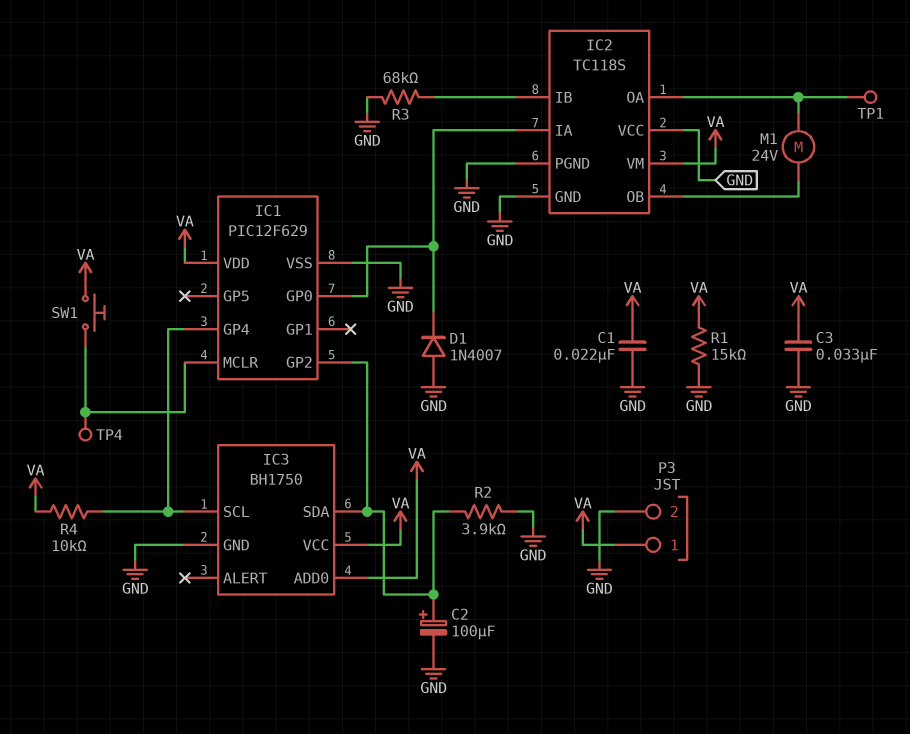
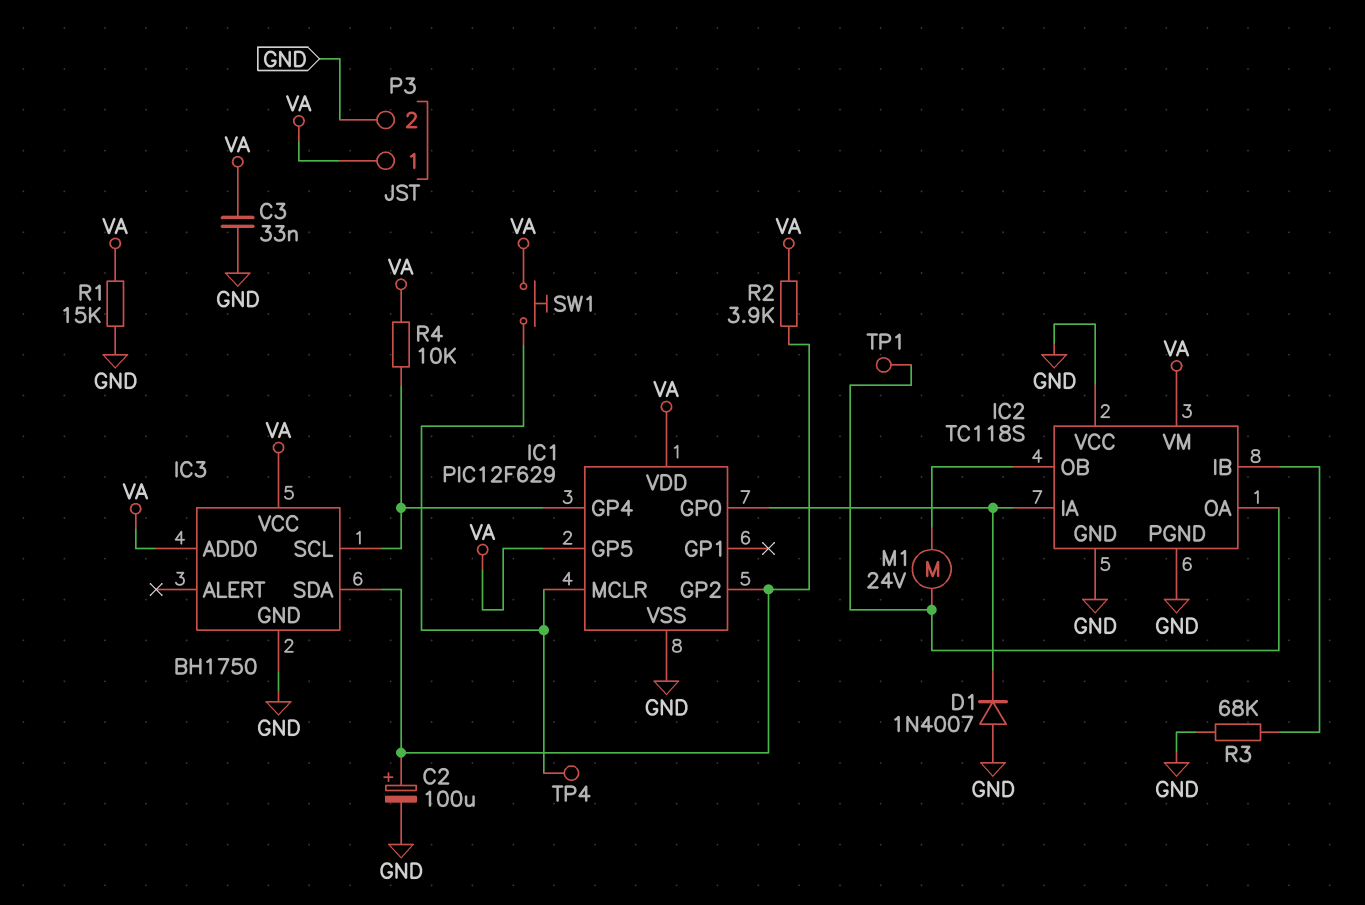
C1: 22nF (GND, VA) -> none
IC1 pin GP5: none -> VA
R2: 3.9k (GND, IC1/GP2) -> 3.9k (IC1/GP2, VA)

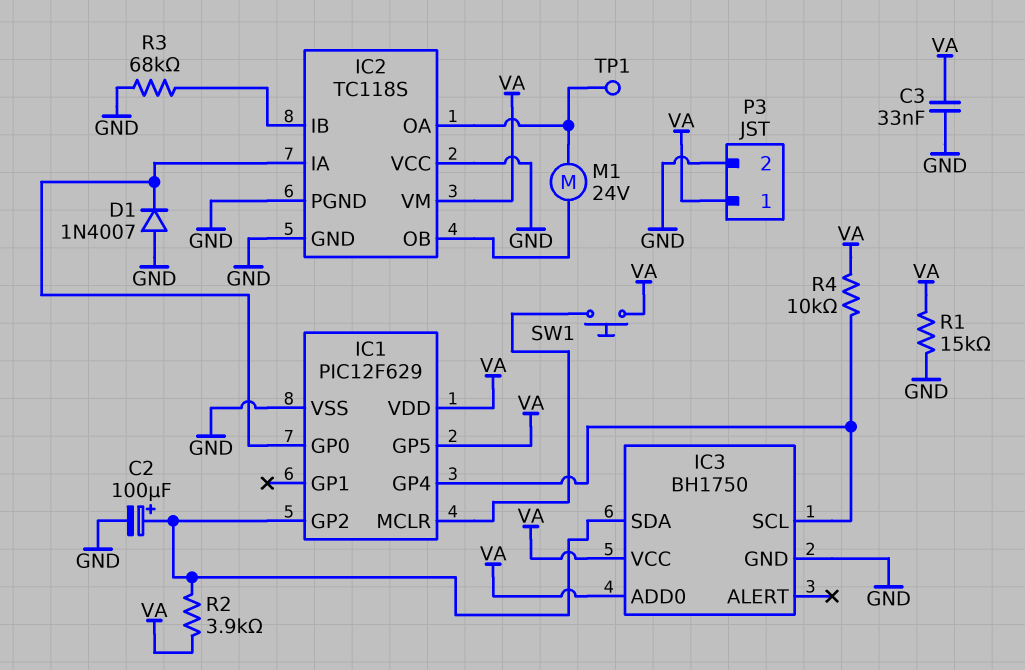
TP4: test point (IC1/MCLR) -> none

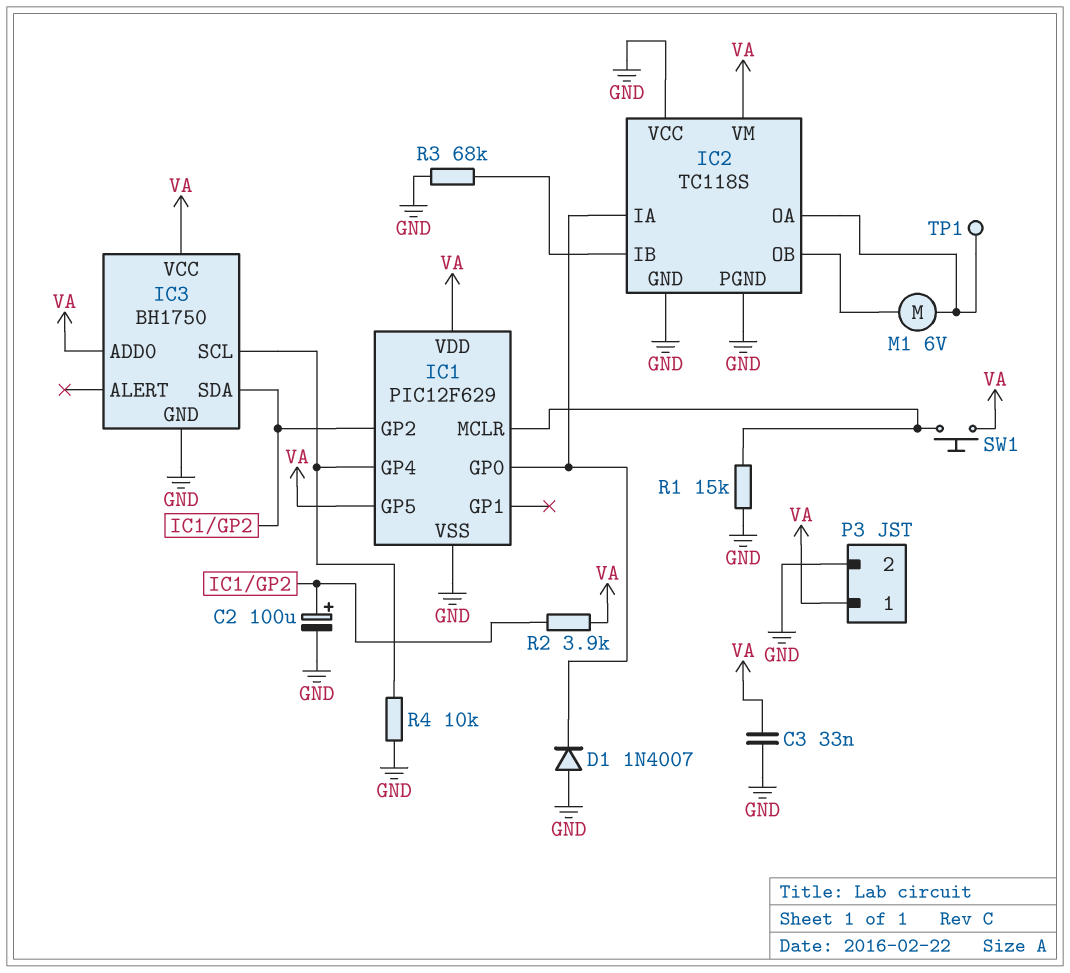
M1: motor 24V (IC2/OA, IC2/OB) -> motor 6V (IC2/OA, IC2/OB)
R1: 15k (GND, VA) -> 15k (GND, IC1/MCLR)
R4: 10k (IC1/GP4, VA) -> 10k (GND, IC1/GP4)

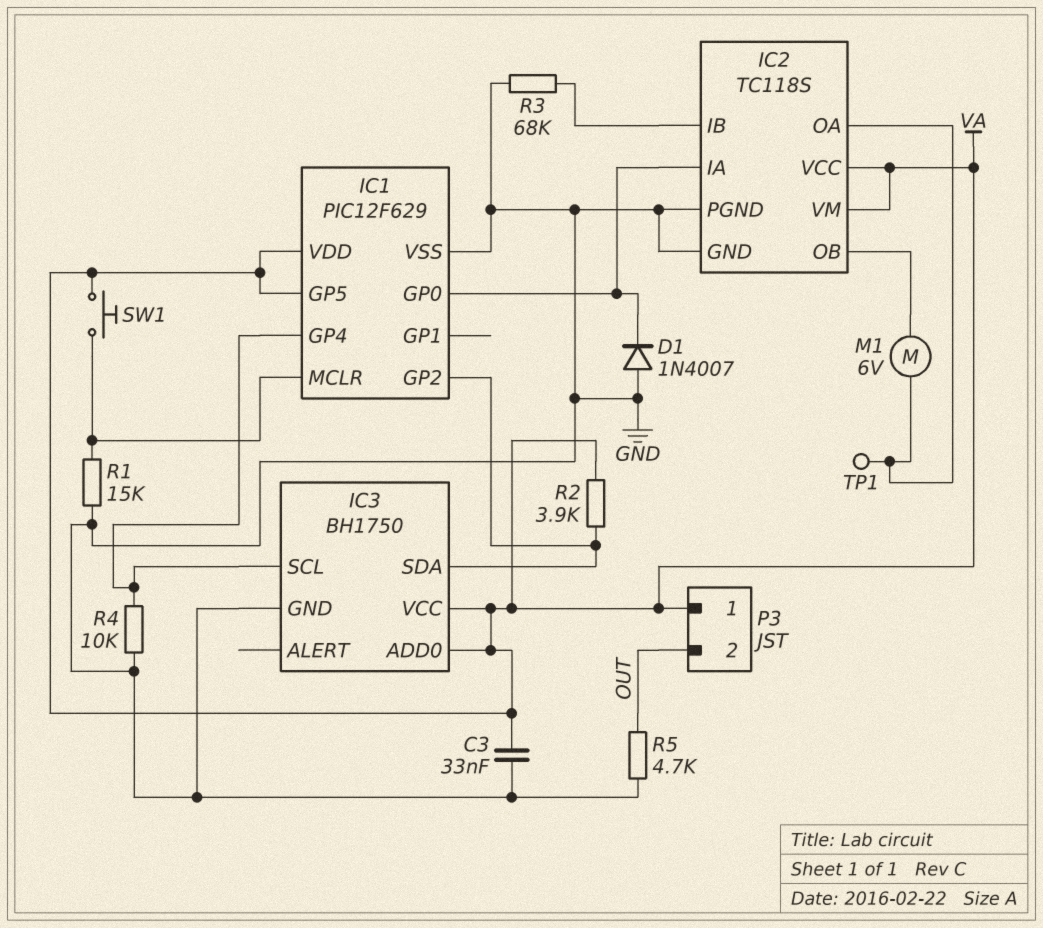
C2: 100uF (plus IC1/GP2, minus GND) -> none
IC2 pin VCC: GND -> VA
P3 pin 2: GND -> OUT
R5: none -> 4.7k (GND, OUT)

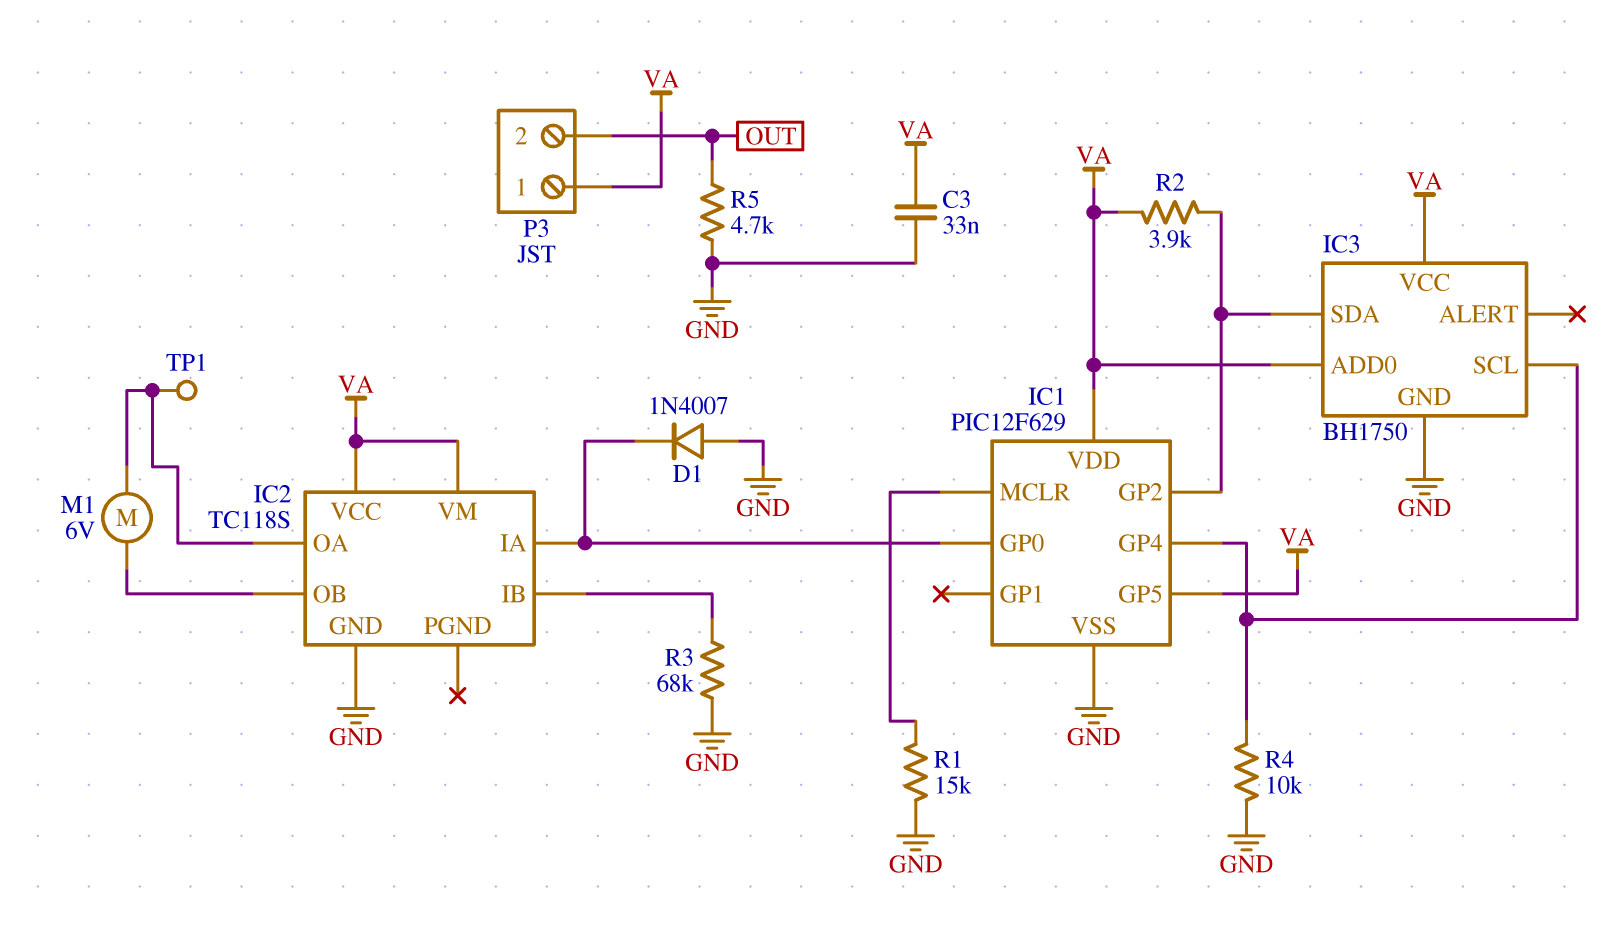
IC2 pin PGND: GND -> none
SW1: button (IC1/MCLR, VA) -> none

